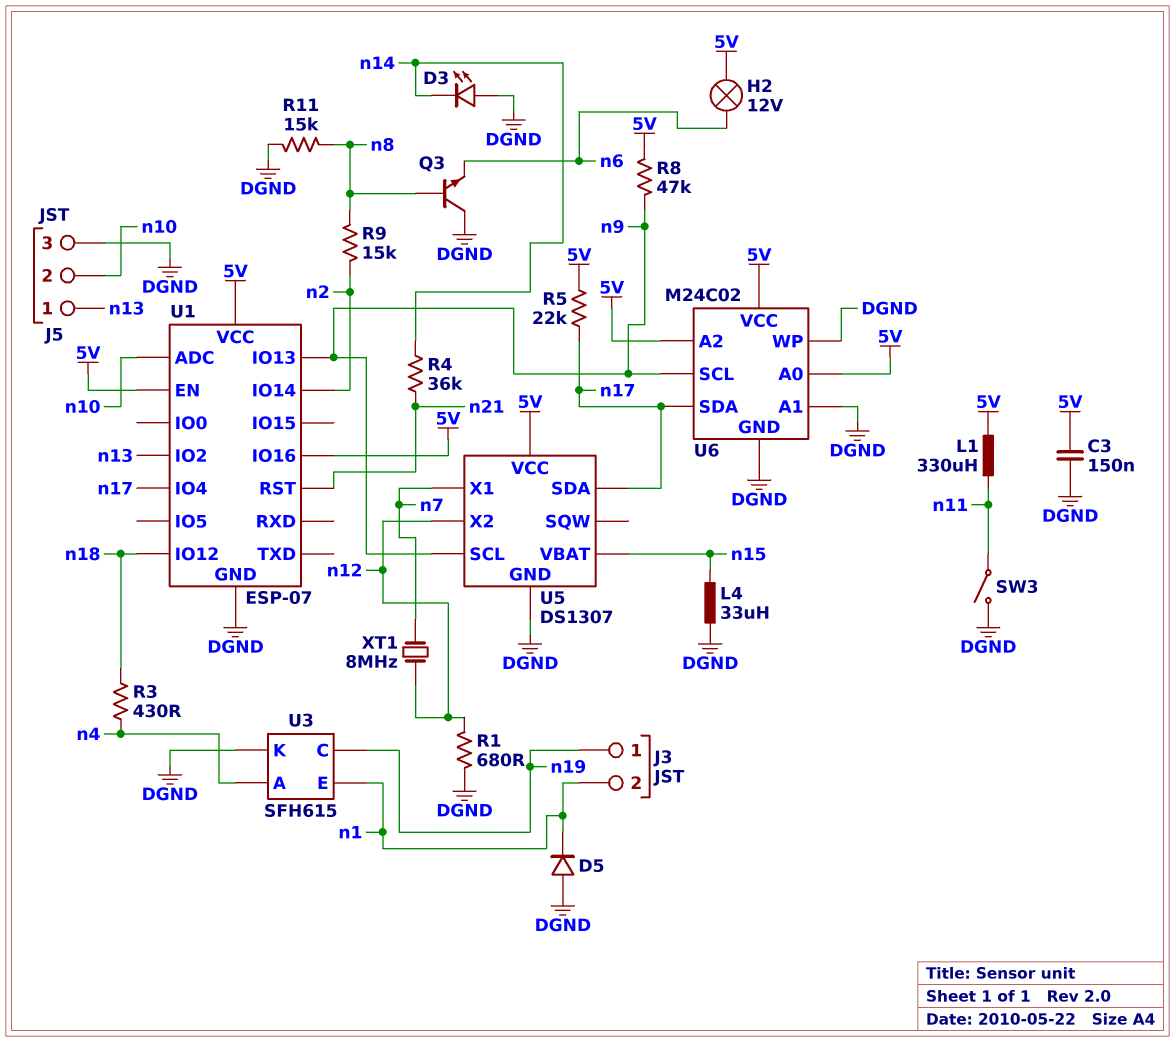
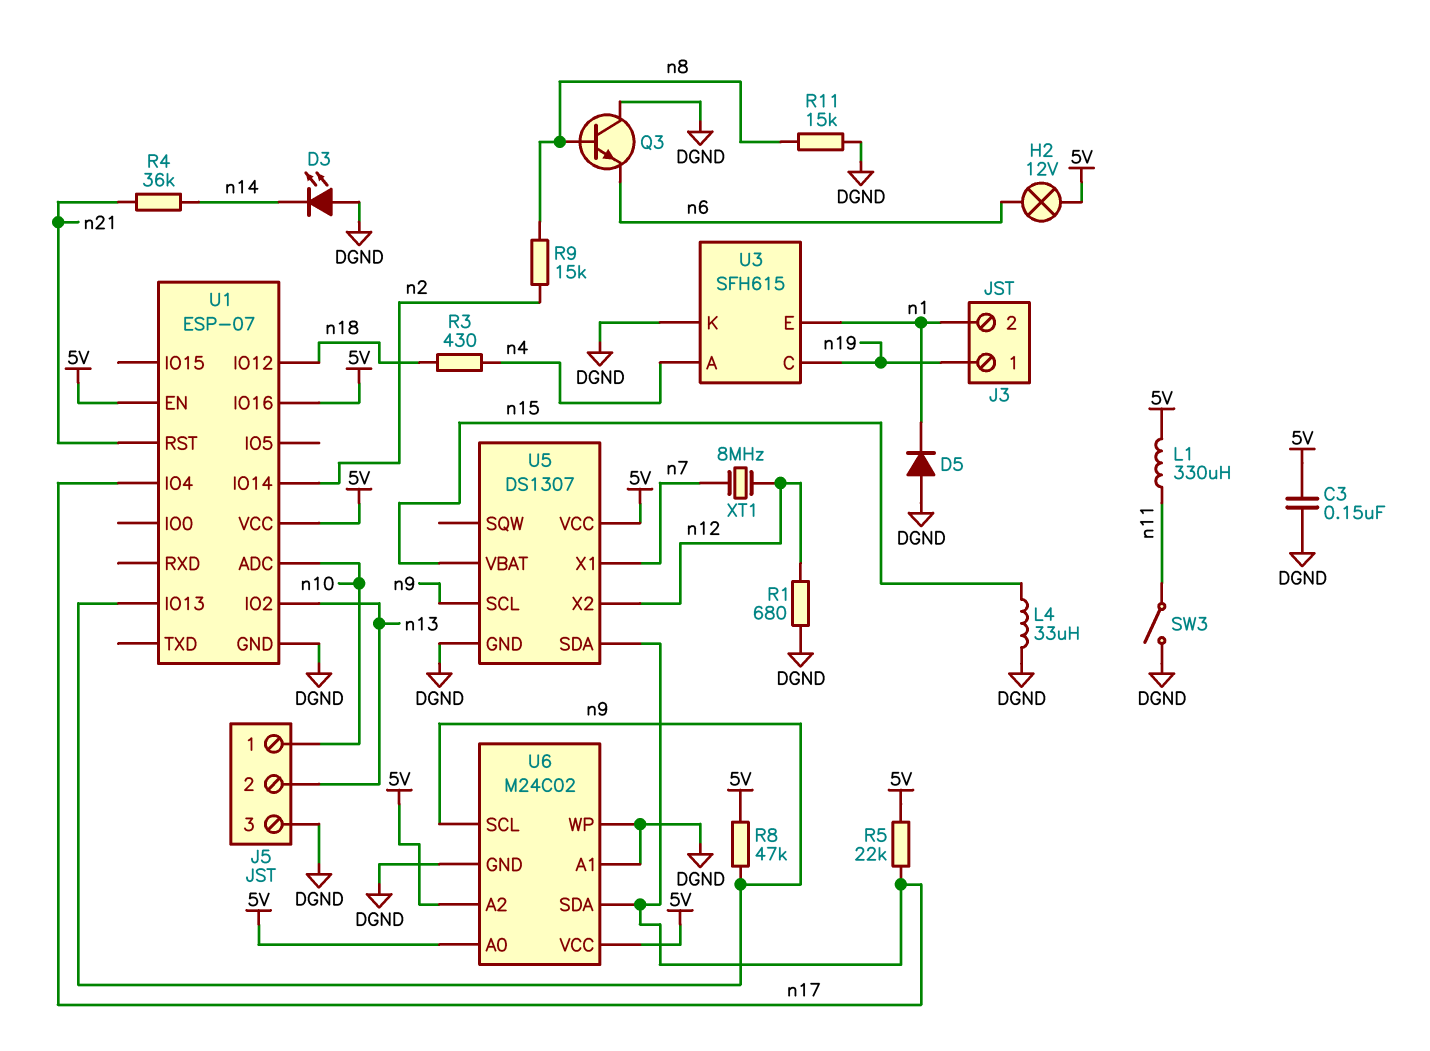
J5 pin 1: n13 -> n10
J5 pin 2: n10 -> n13

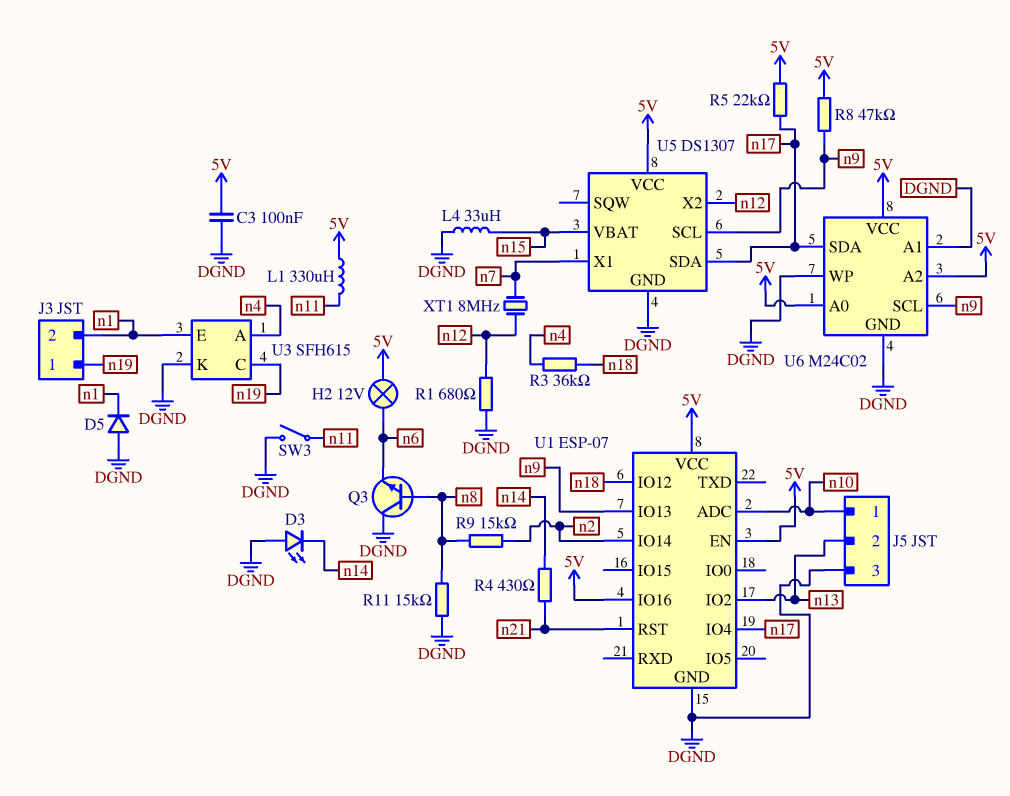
C3: 150nF (5V, DGND) -> 100nF (5V, DGND)
R3: 430 (n4, n18) -> 36k (n4, n18)
R4: 36k (n14, n21) -> 430 (n14, n21)

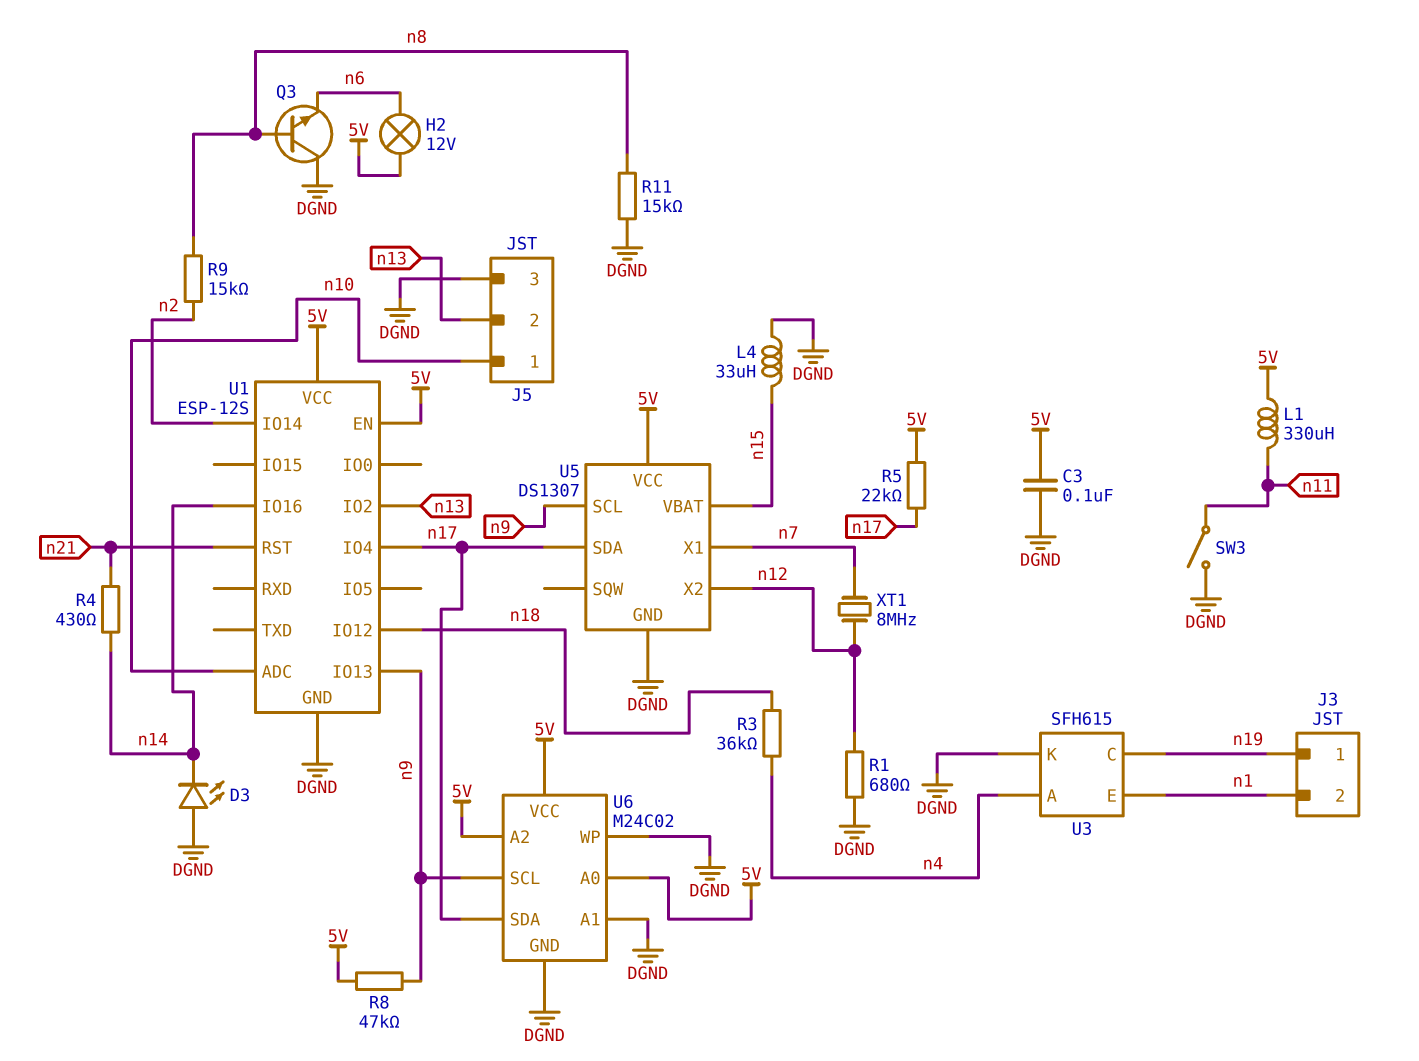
D5: diode (A DGND, K n1) -> none
U1: ESP-07 -> ESP-12S
U1 pin IO16: 5V -> n14

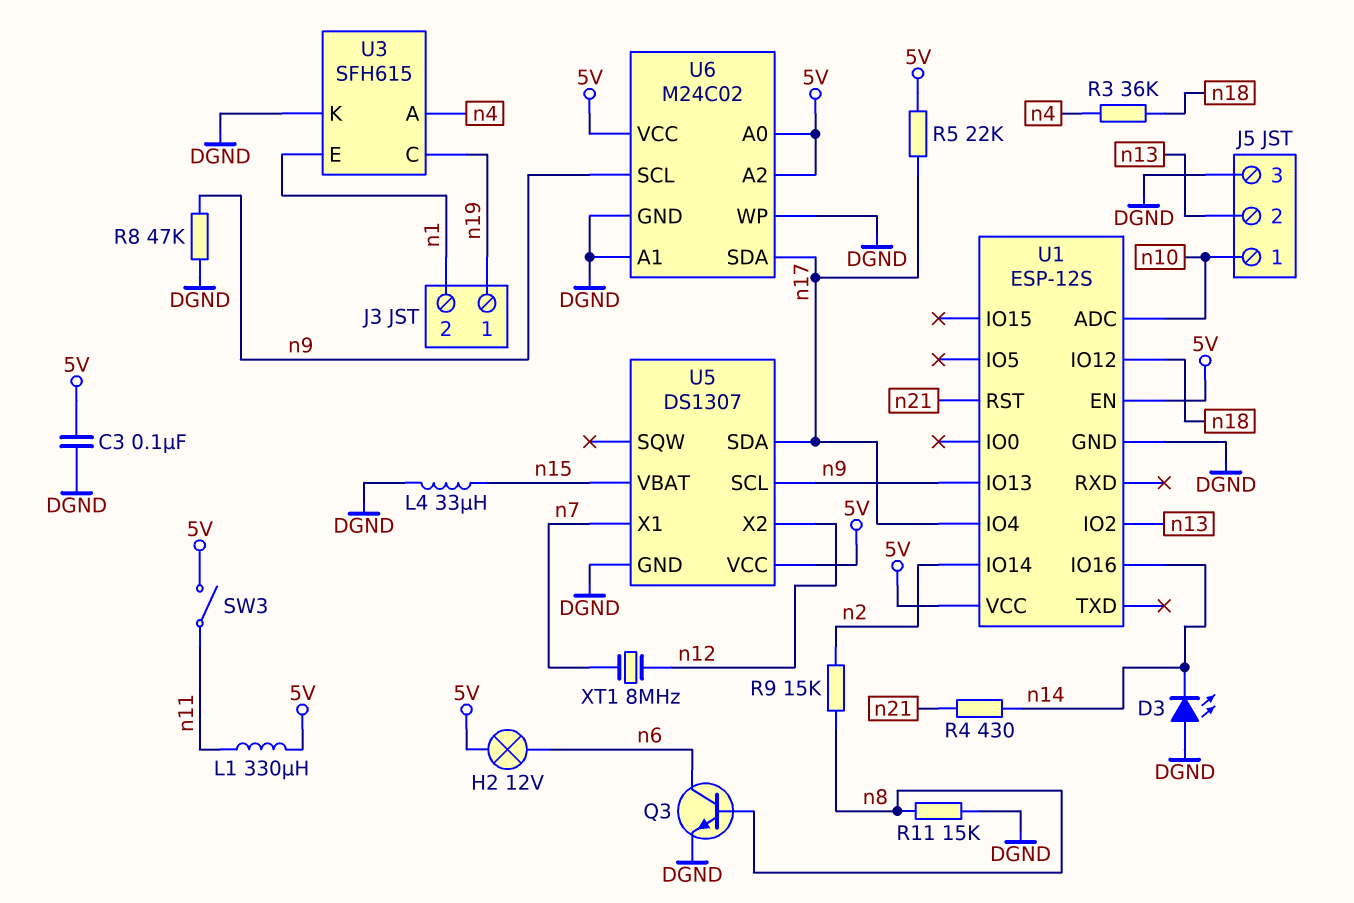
Q3: NPN (B n8, C DGND, E n6) -> NPN (B n8, C n6, E DGND)
R1: 680 (DGND, n12) -> none
R8: 47k (5V, n9) -> 47k (DGND, n9)
SW3: switch (DGND, n11) -> switch (5V, n11)

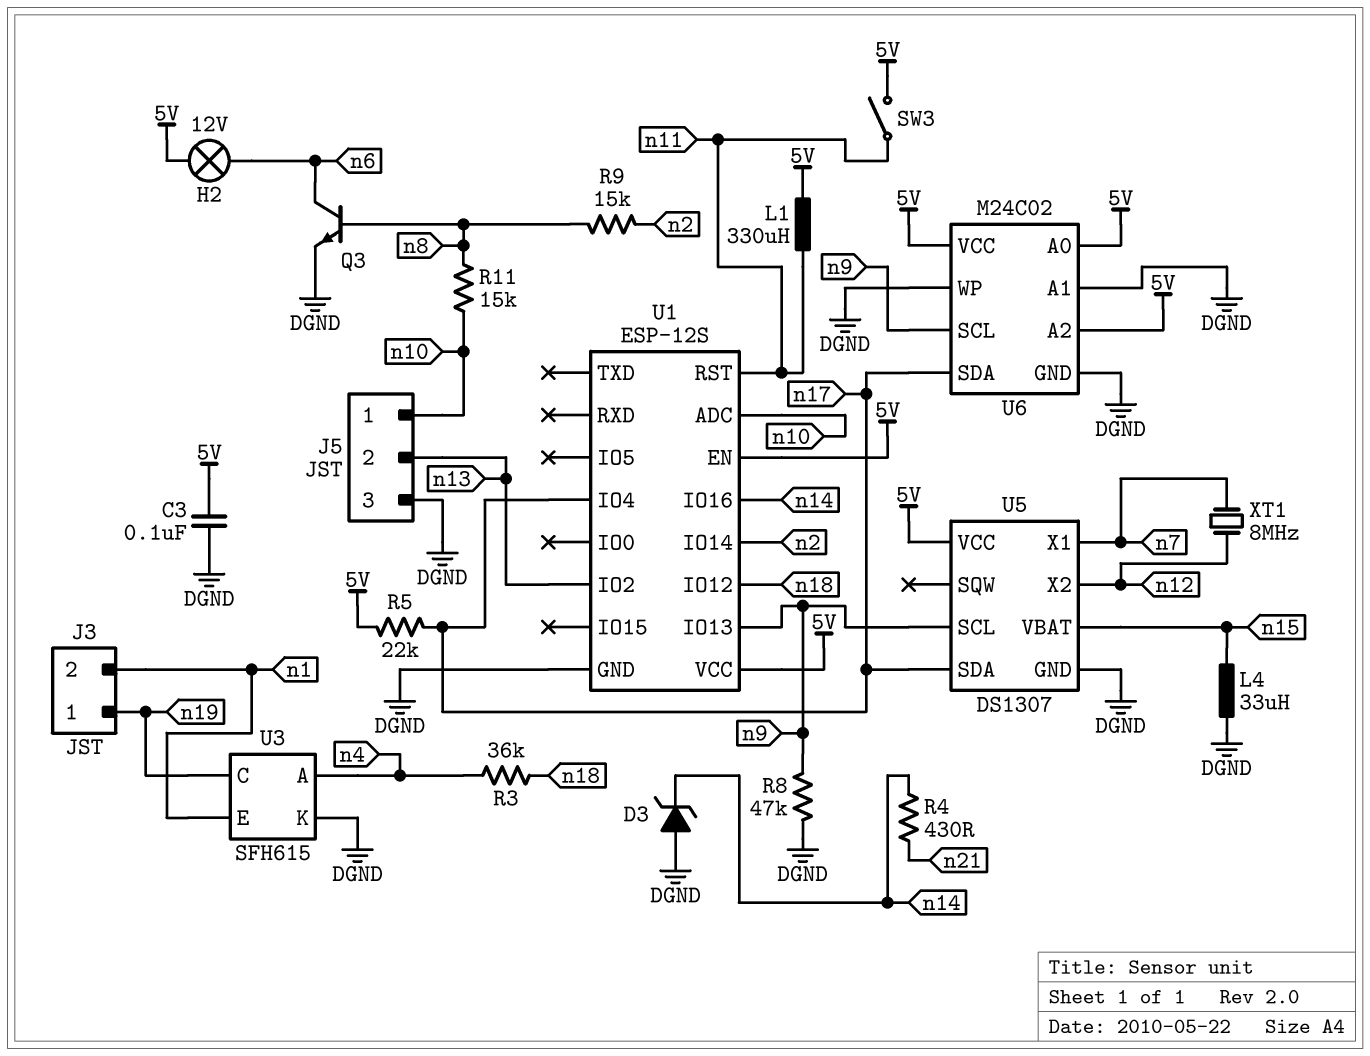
D3: LED (A DGND, K n14) -> zener (A DGND, K n14)
R11: 15k (DGND, n8) -> 15k (n8, n10)
U1 pin RST: n21 -> n11

